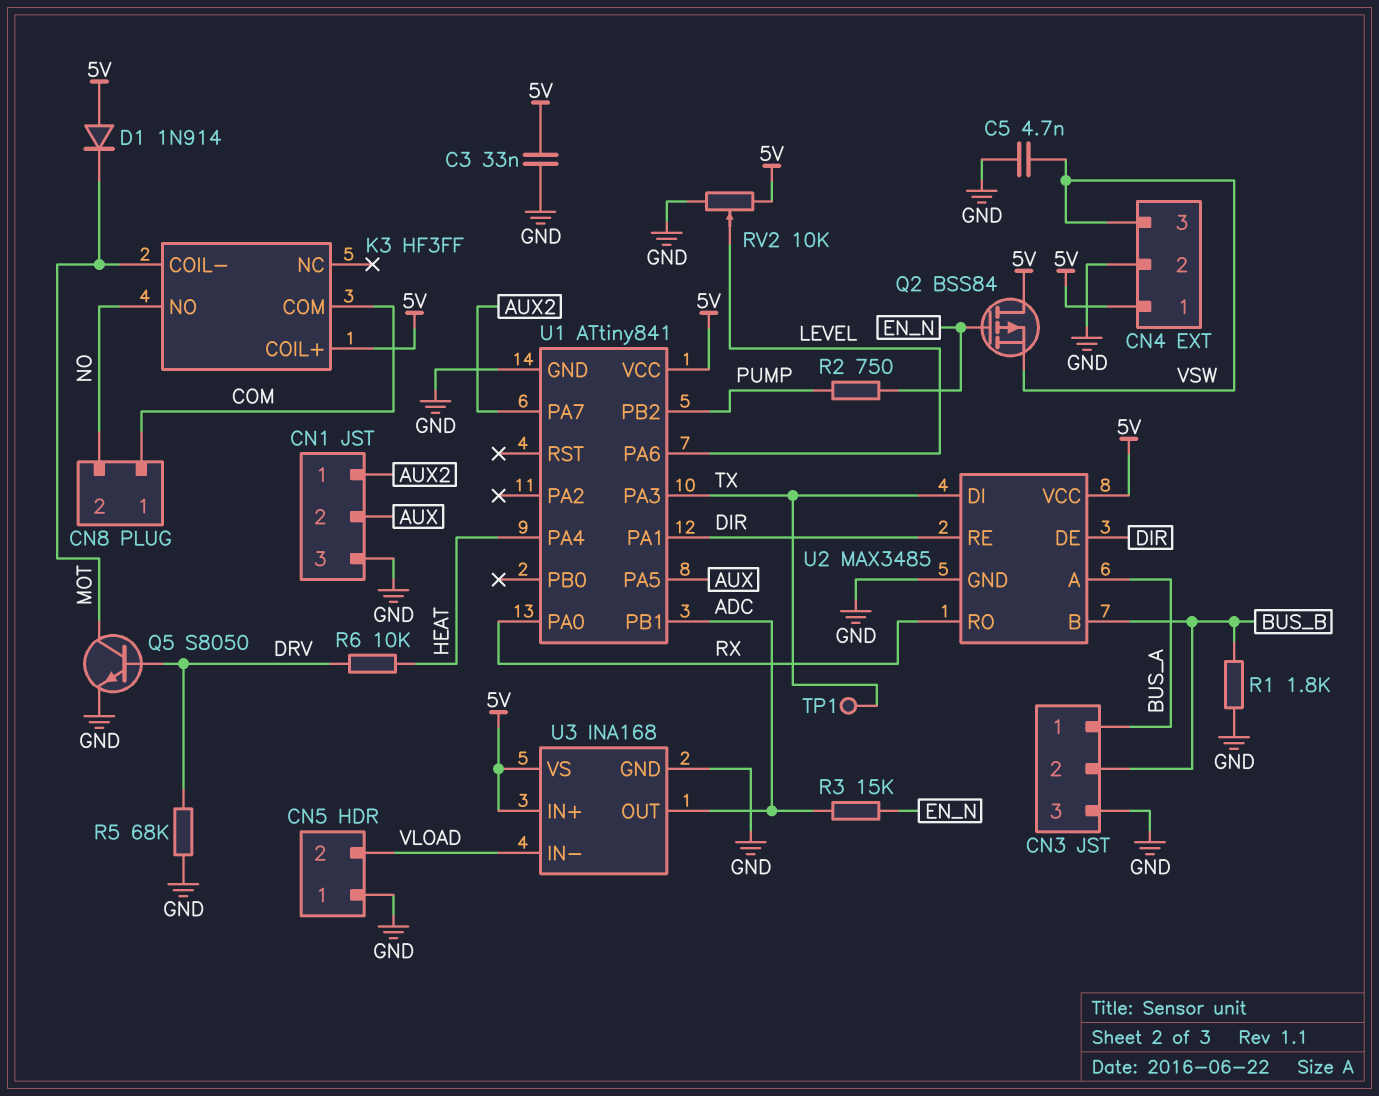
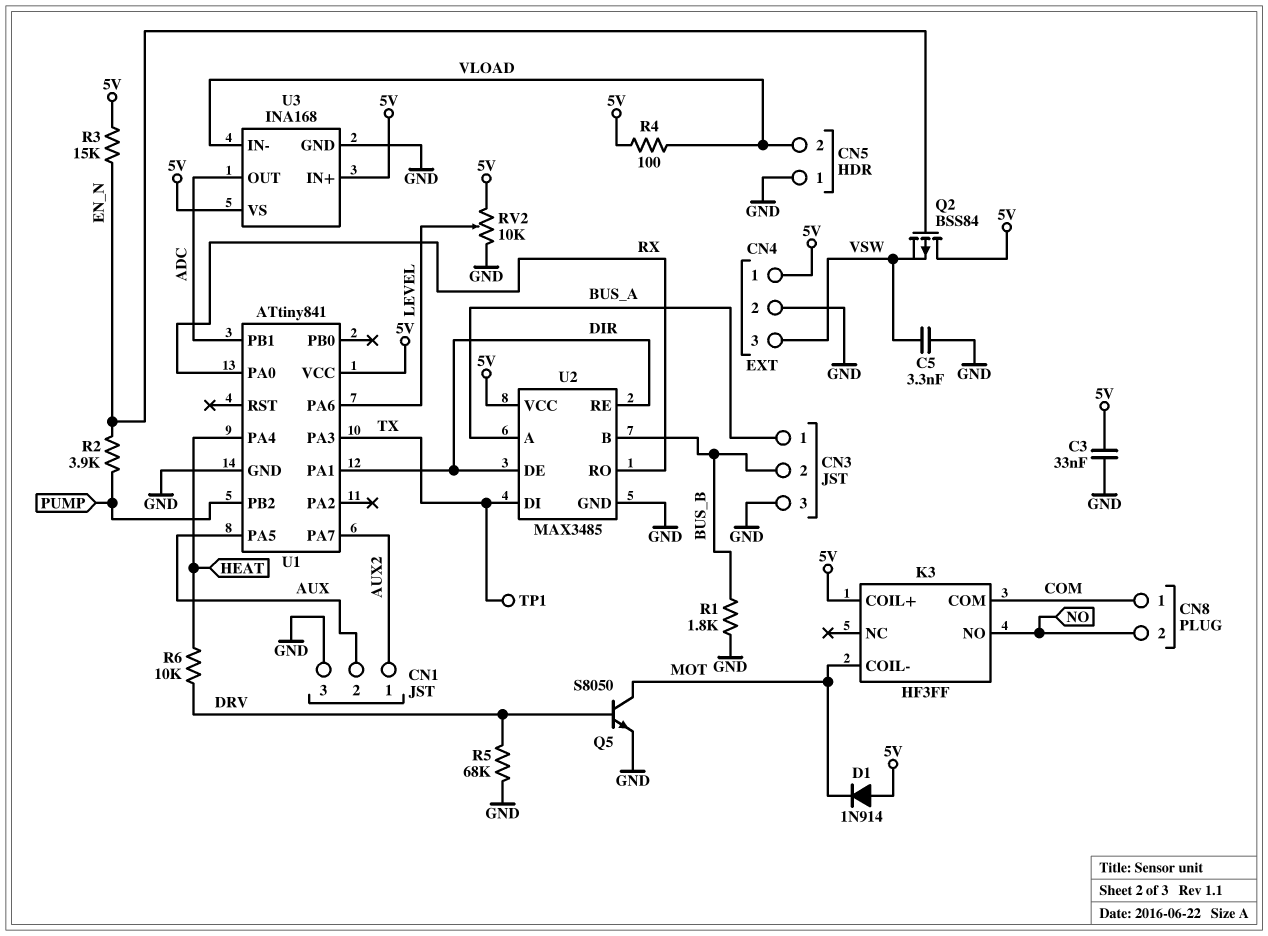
C5: 4.7nF (GND, VSW) -> 3.3nF (GND, VSW)
R2: 750 (EN_N, PUMP) -> 3.9k (EN_N, PUMP)
R3: 15k (ADC, EN_N) -> 15k (5V, EN_N)
R4: none -> 100 (5V, VLOAD)

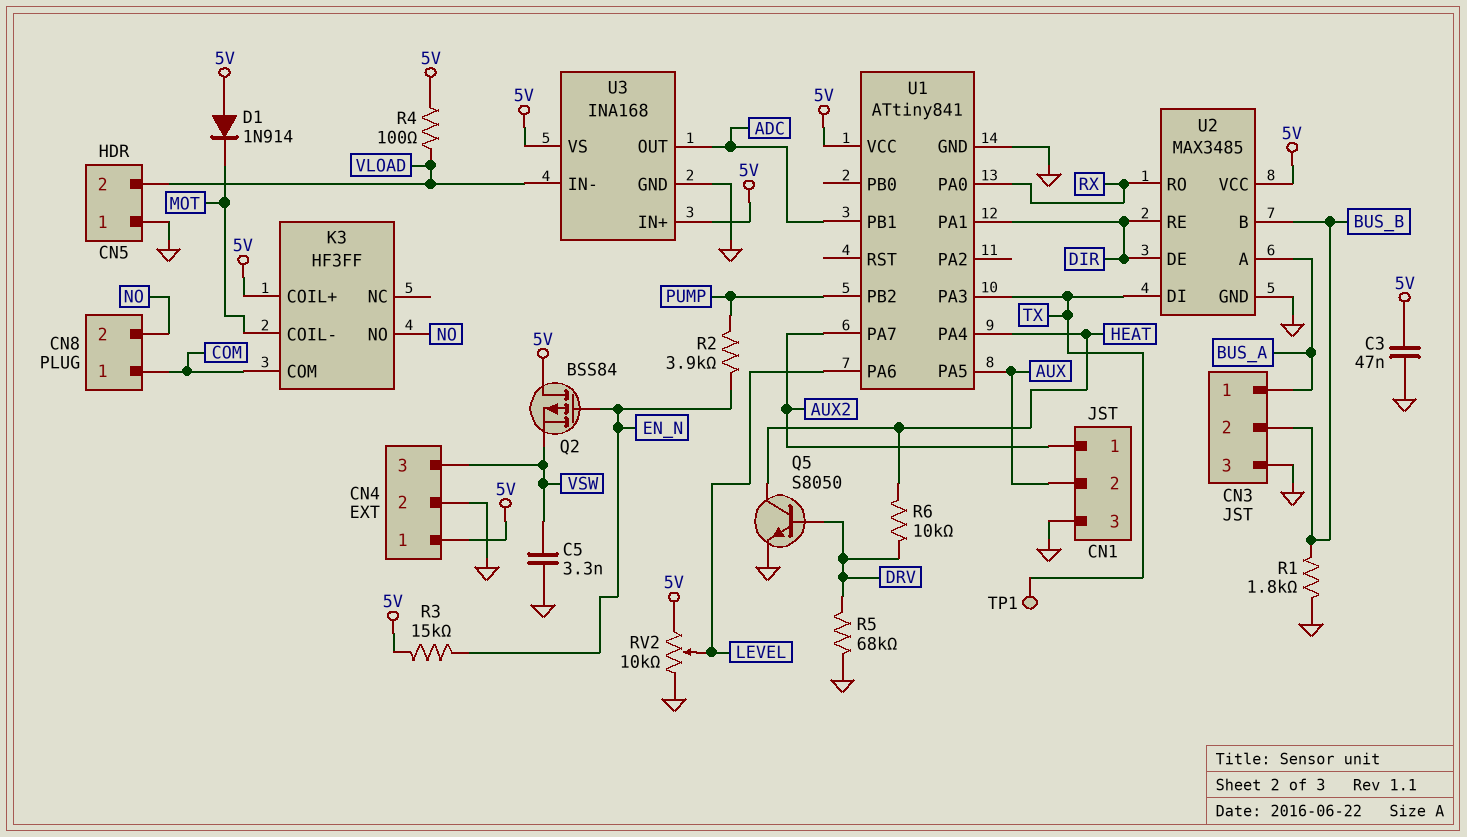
C3: 33nF (5V, GND) -> 47nF (5V, GND)
Q5: NPN S8050 (B DRV, C MOT, E GND) -> NPN S8050 (B DRV, C HEAT, E GND)

